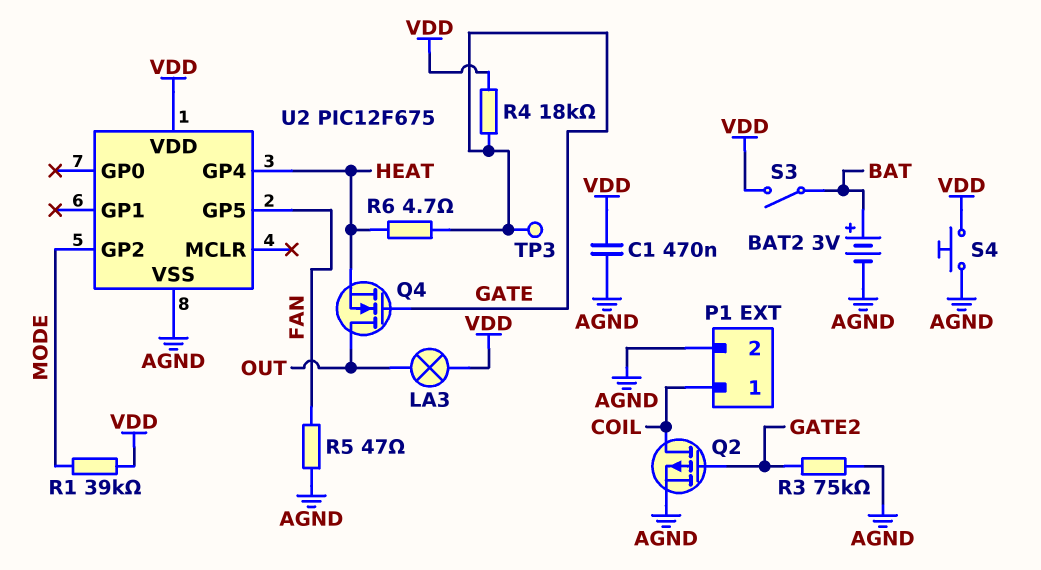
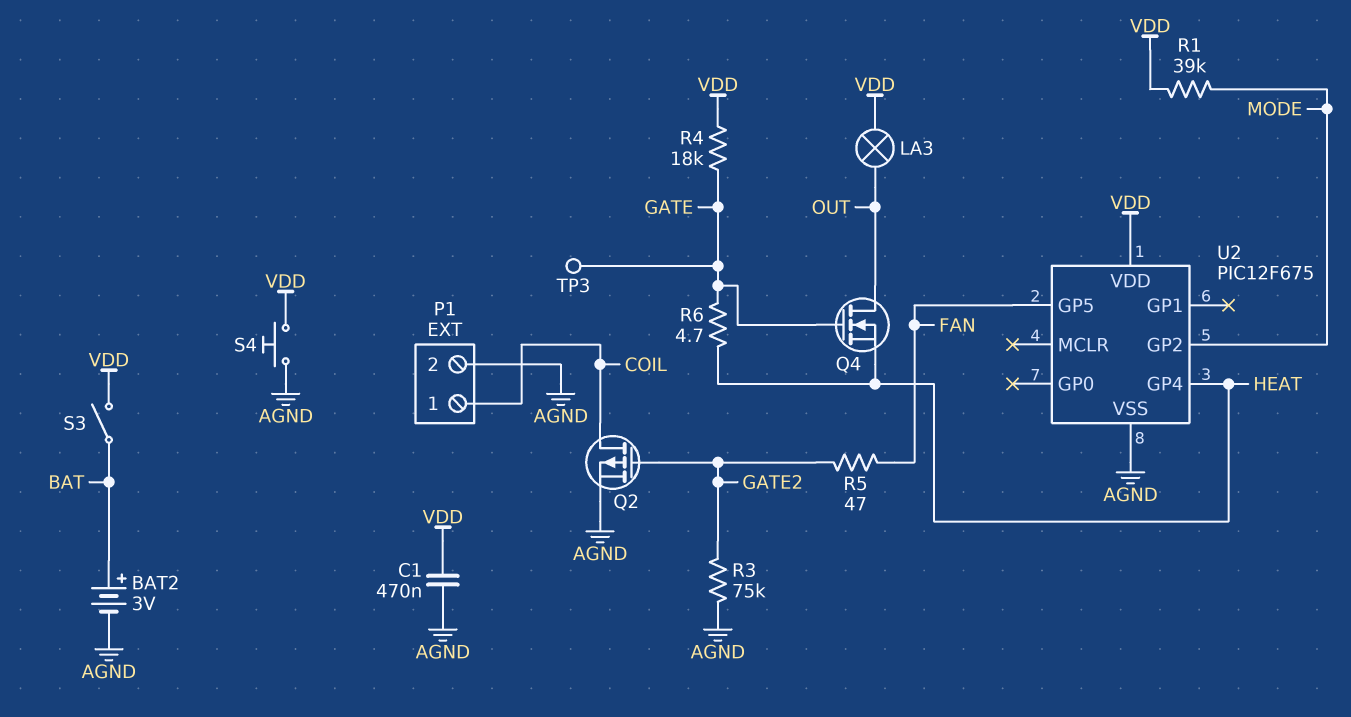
R5: 47 (AGND, FAN) -> 47 (FAN, GATE2)

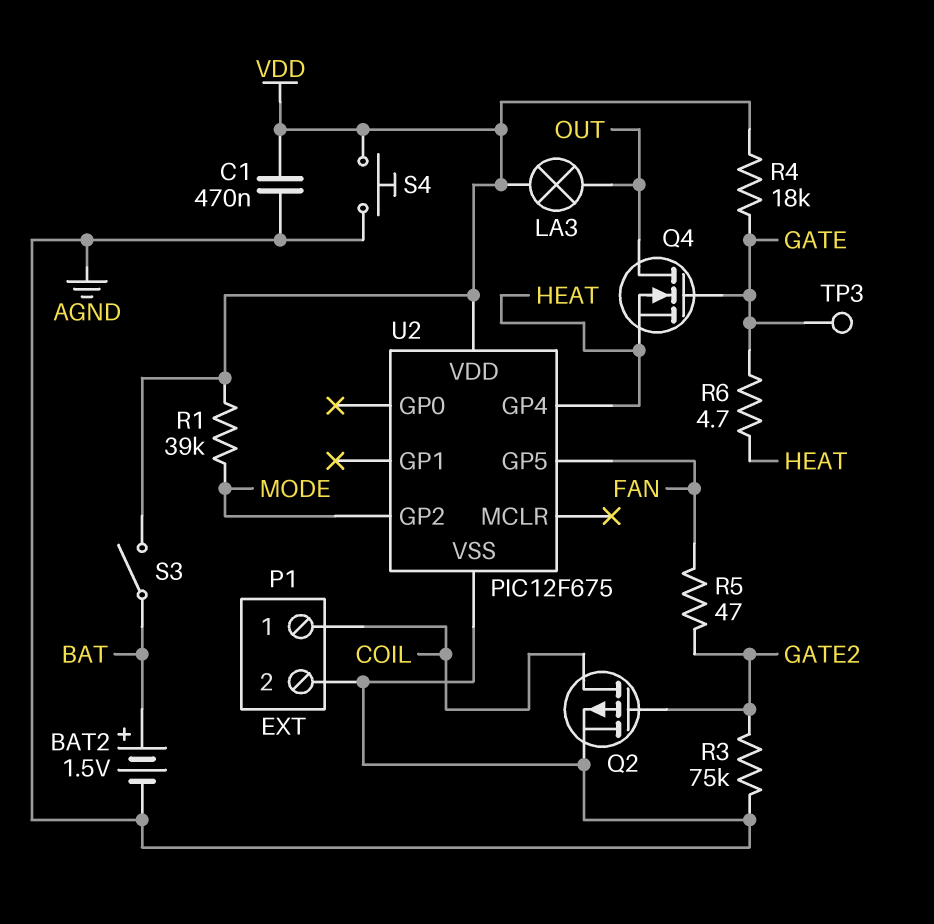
BAT2: 3V (plus BAT, minus AGND) -> 1.5V (plus BAT, minus AGND)

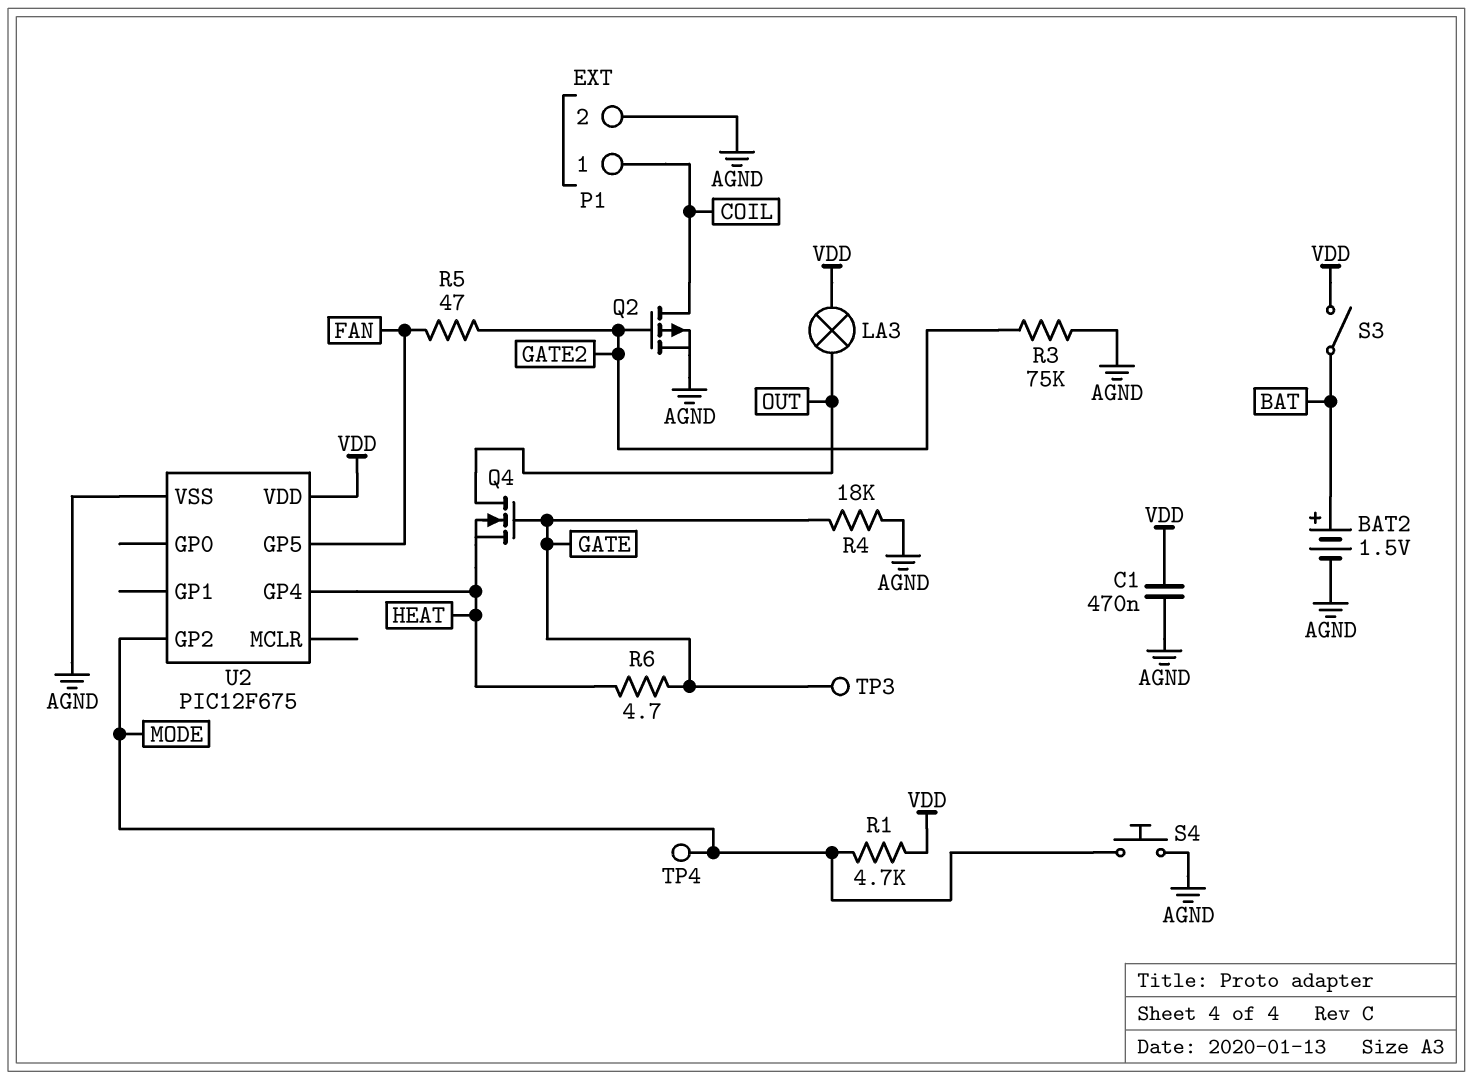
R1: 39k (MODE, VDD) -> 4.7k (MODE, VDD)
R4: 18k (GATE, VDD) -> 18k (AGND, GATE)
S4: button (AGND, VDD) -> button (AGND, MODE)
TP4: none -> test point (MODE)

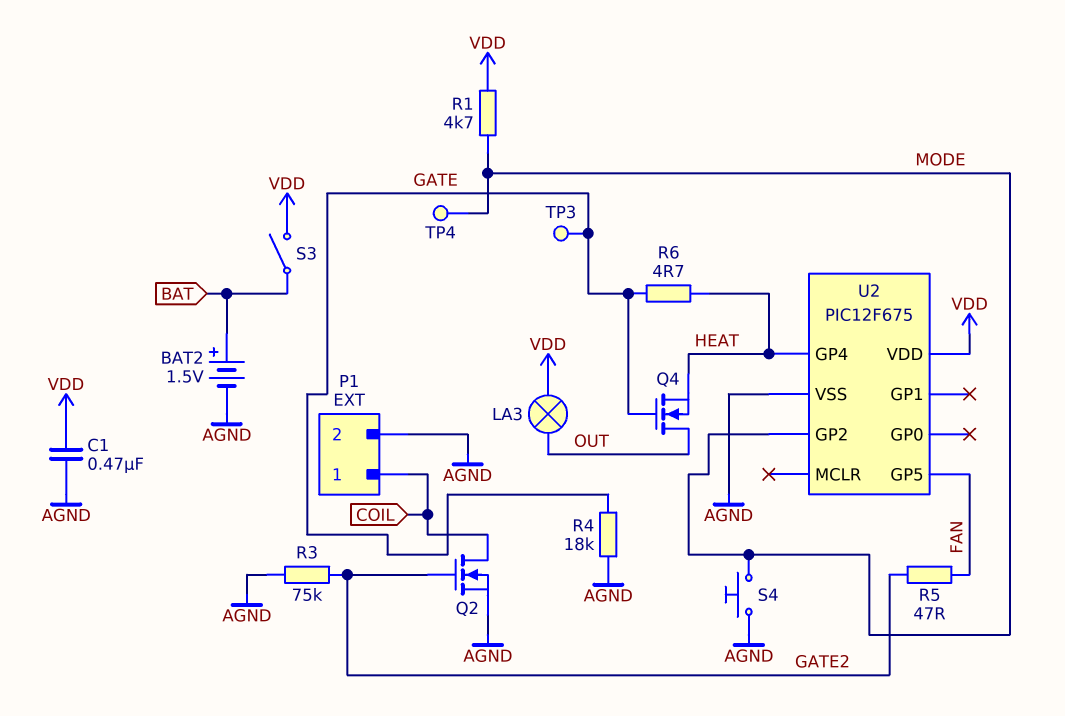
Q2: PMOS (G GATE2, D COIL, S AGND) -> NMOS (G GATE2, D COIL, S AGND)

